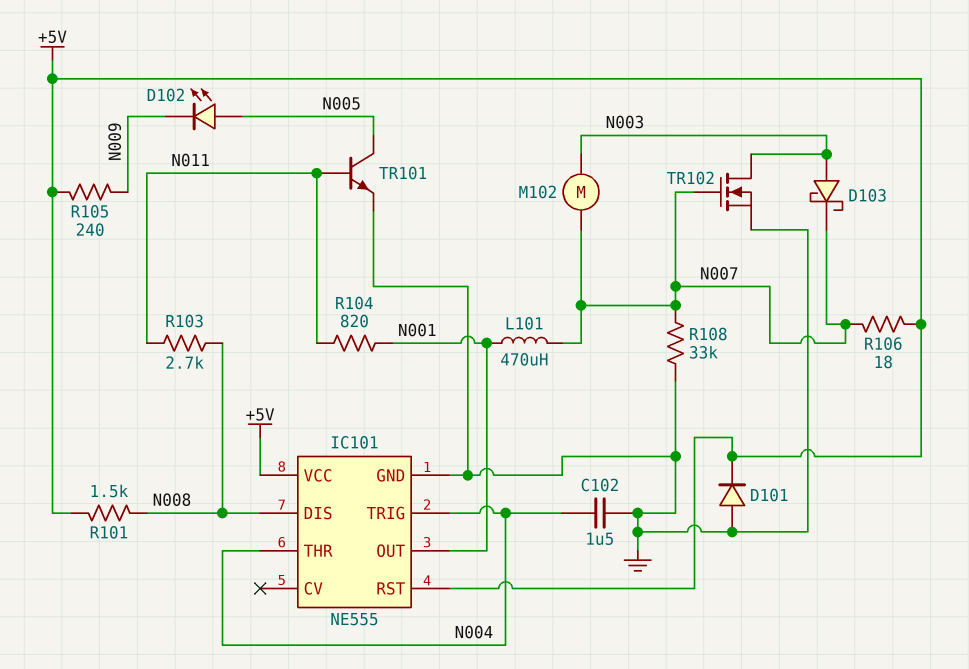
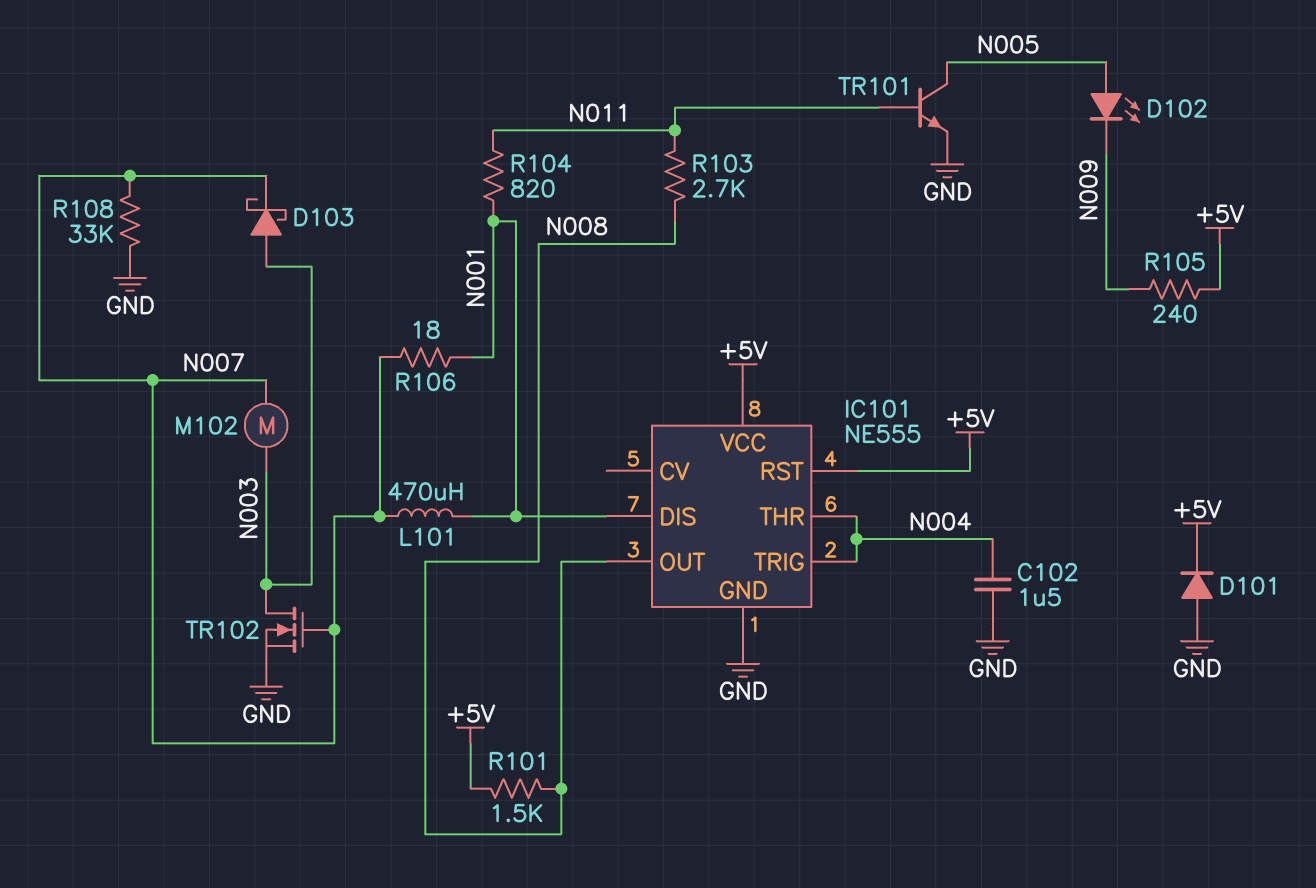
IC101 pin DIS: N008 -> N001
IC101 pin OUT: N001 -> N008
R106: 18 (+5V, N007) -> 18 (N001, N007)

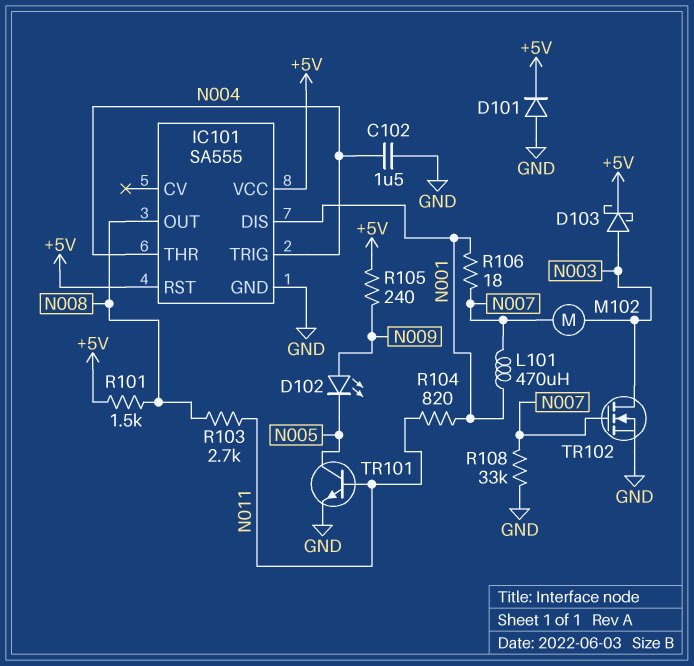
D102: LED (A N005, K N009) -> LED (A N009, K N005)
D103: schottky (A N003, K N007) -> schottky (A N003, K +5V)
IC101: NE555 -> SA555

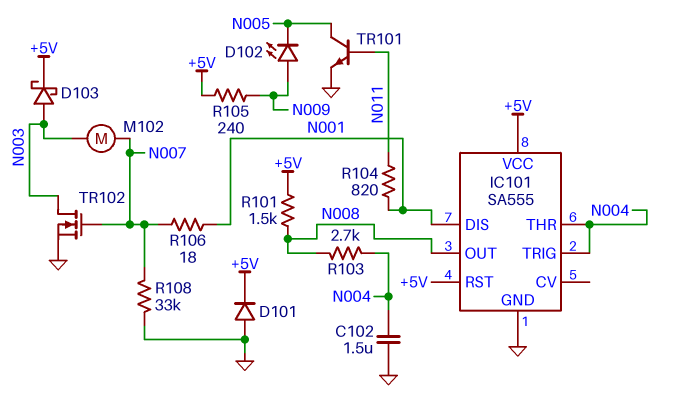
L101: 470uH (N001, N007) -> none
R103: 2.7k (N008, N011) -> 2.7k (N004, N008)

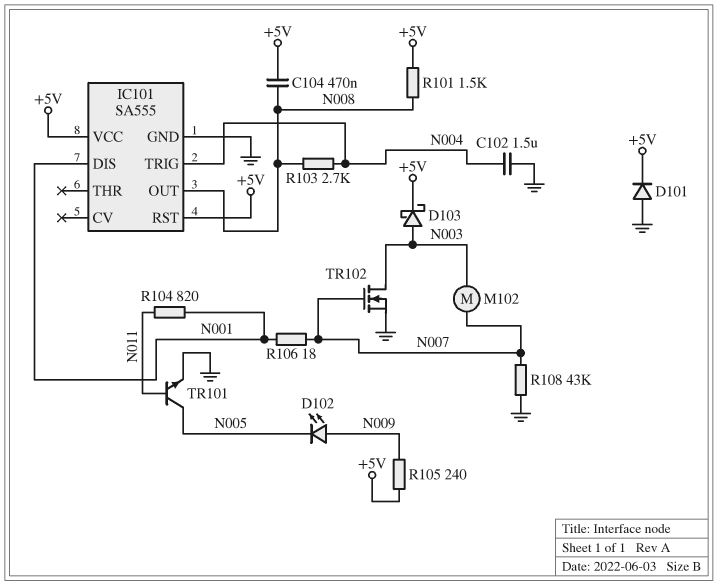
C104: none -> 470nF (+5V, N008)
IC101 pin THR: N004 -> none
R108: 33k (GND, N007) -> 43k (GND, N007)

